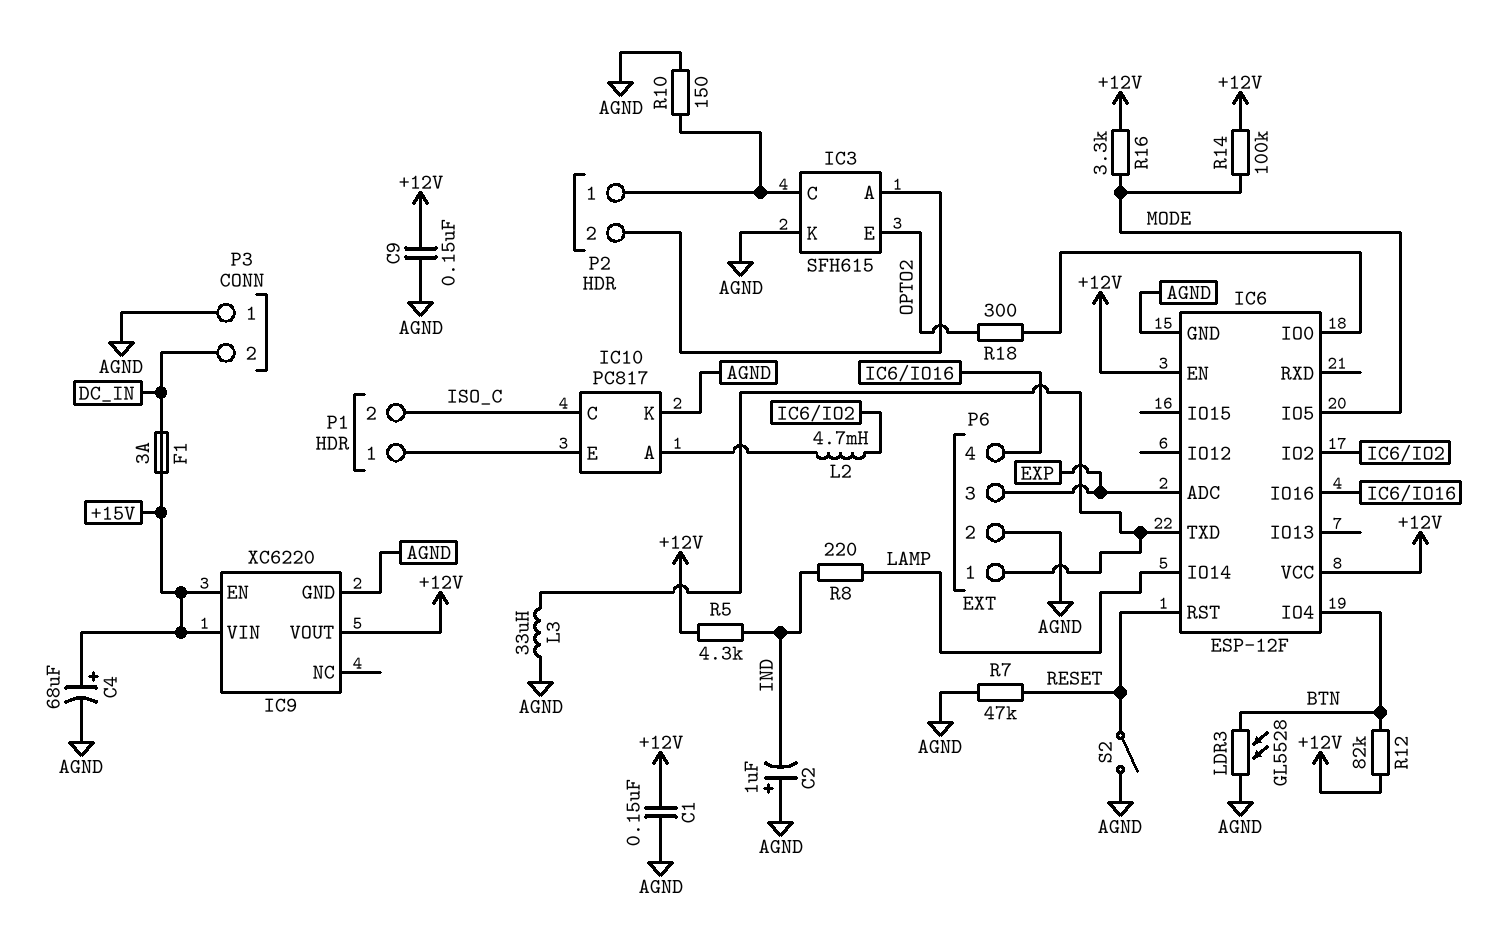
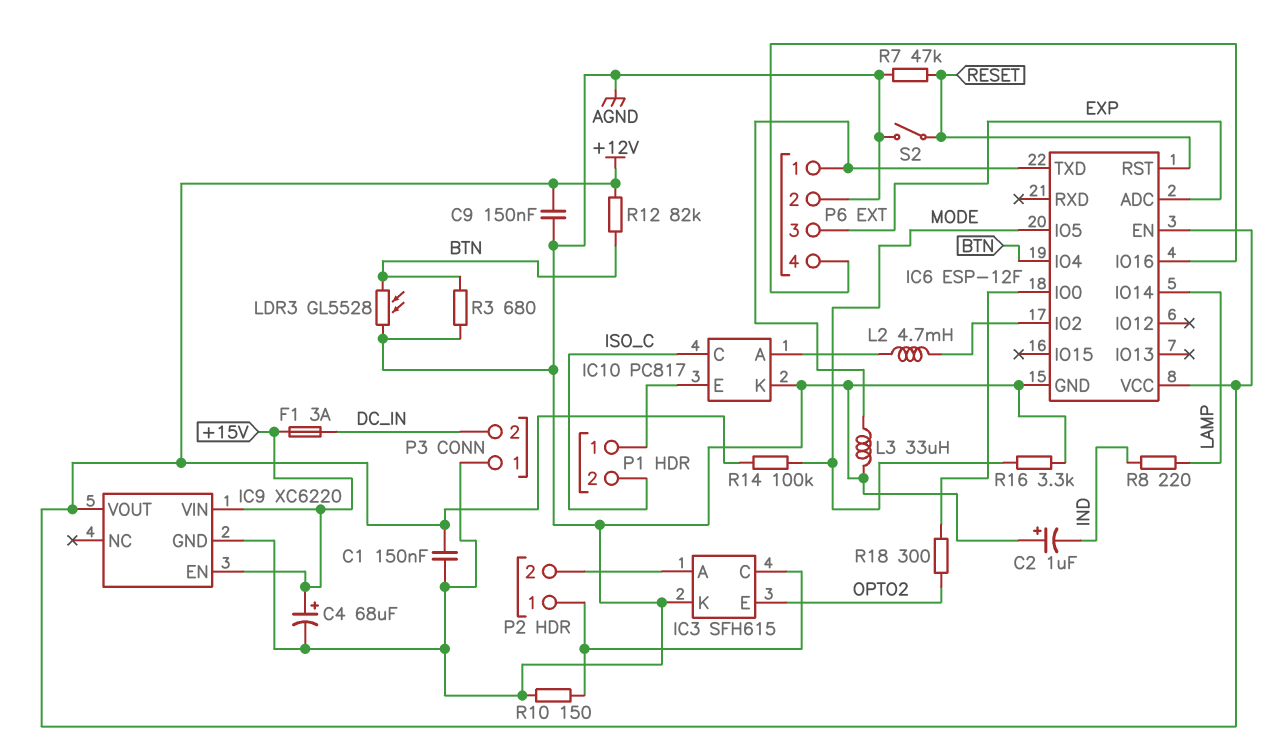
R3: none -> 680 (AGND, BTN)
R5: 4.3k (+12V, IND) -> none
R16: 3.3k (+12V, MODE) -> 3.3k (AGND, MODE)

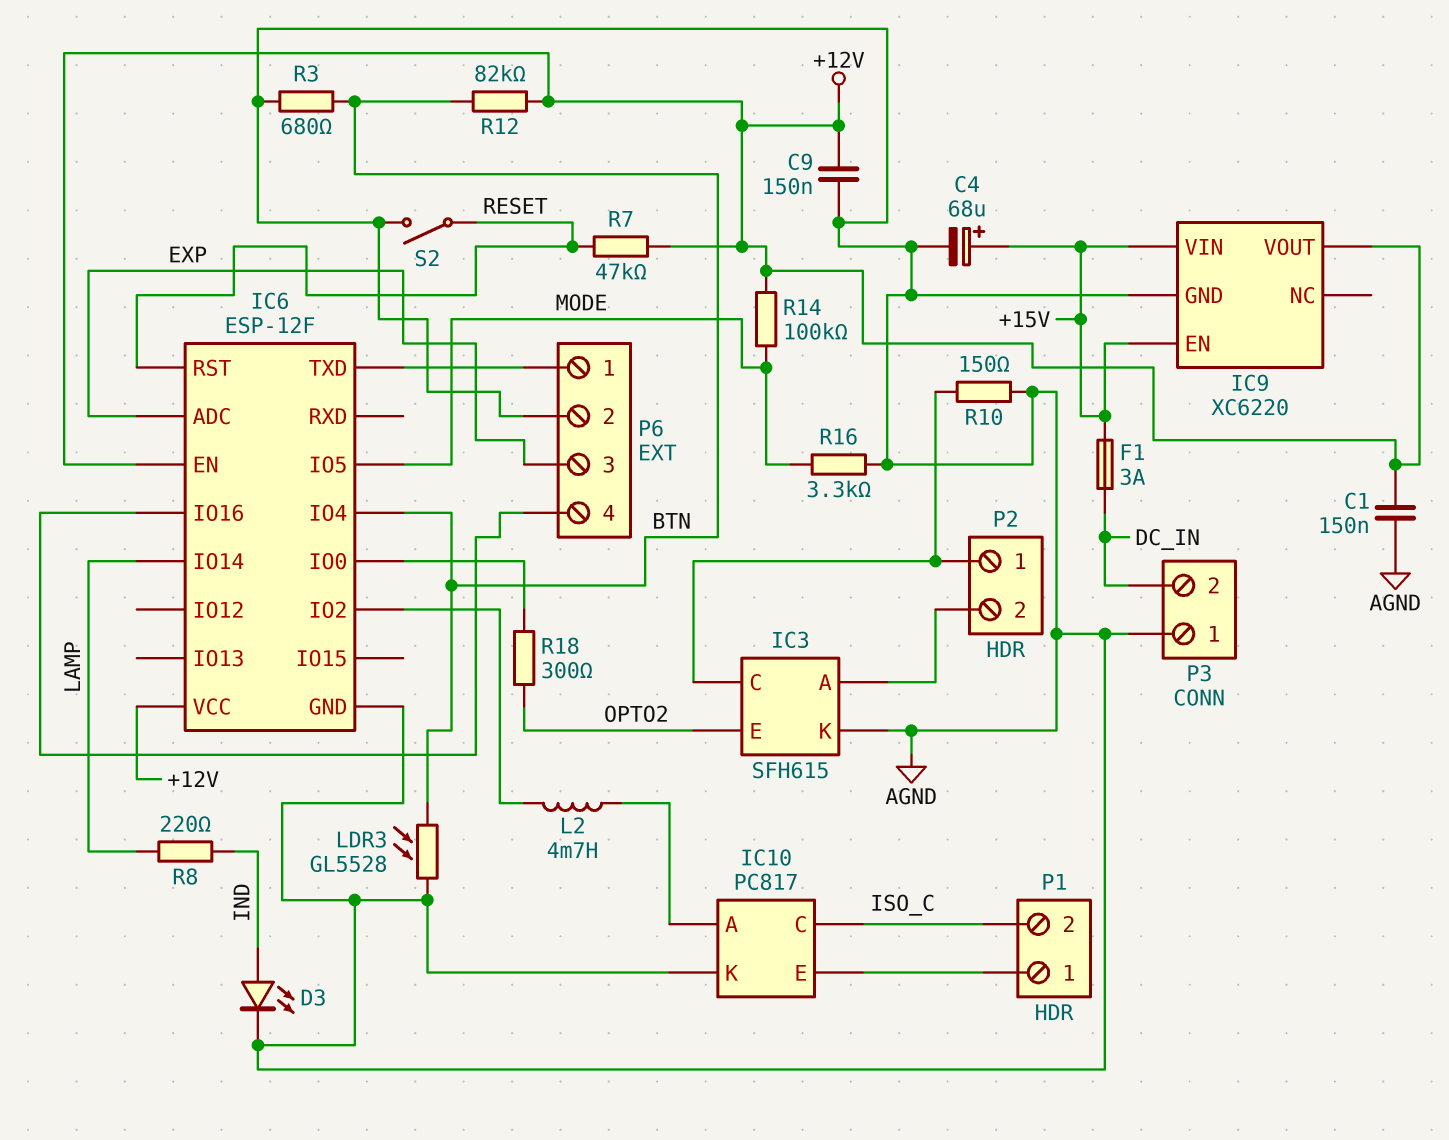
C2: 1uF (plus AGND, minus IND) -> none
D3: none -> LED (A IND, K AGND)
L3: 33uH (AGND, IC6/TXD) -> none
R7: 47k (AGND, RESET) -> 47k (+12V, RESET)

